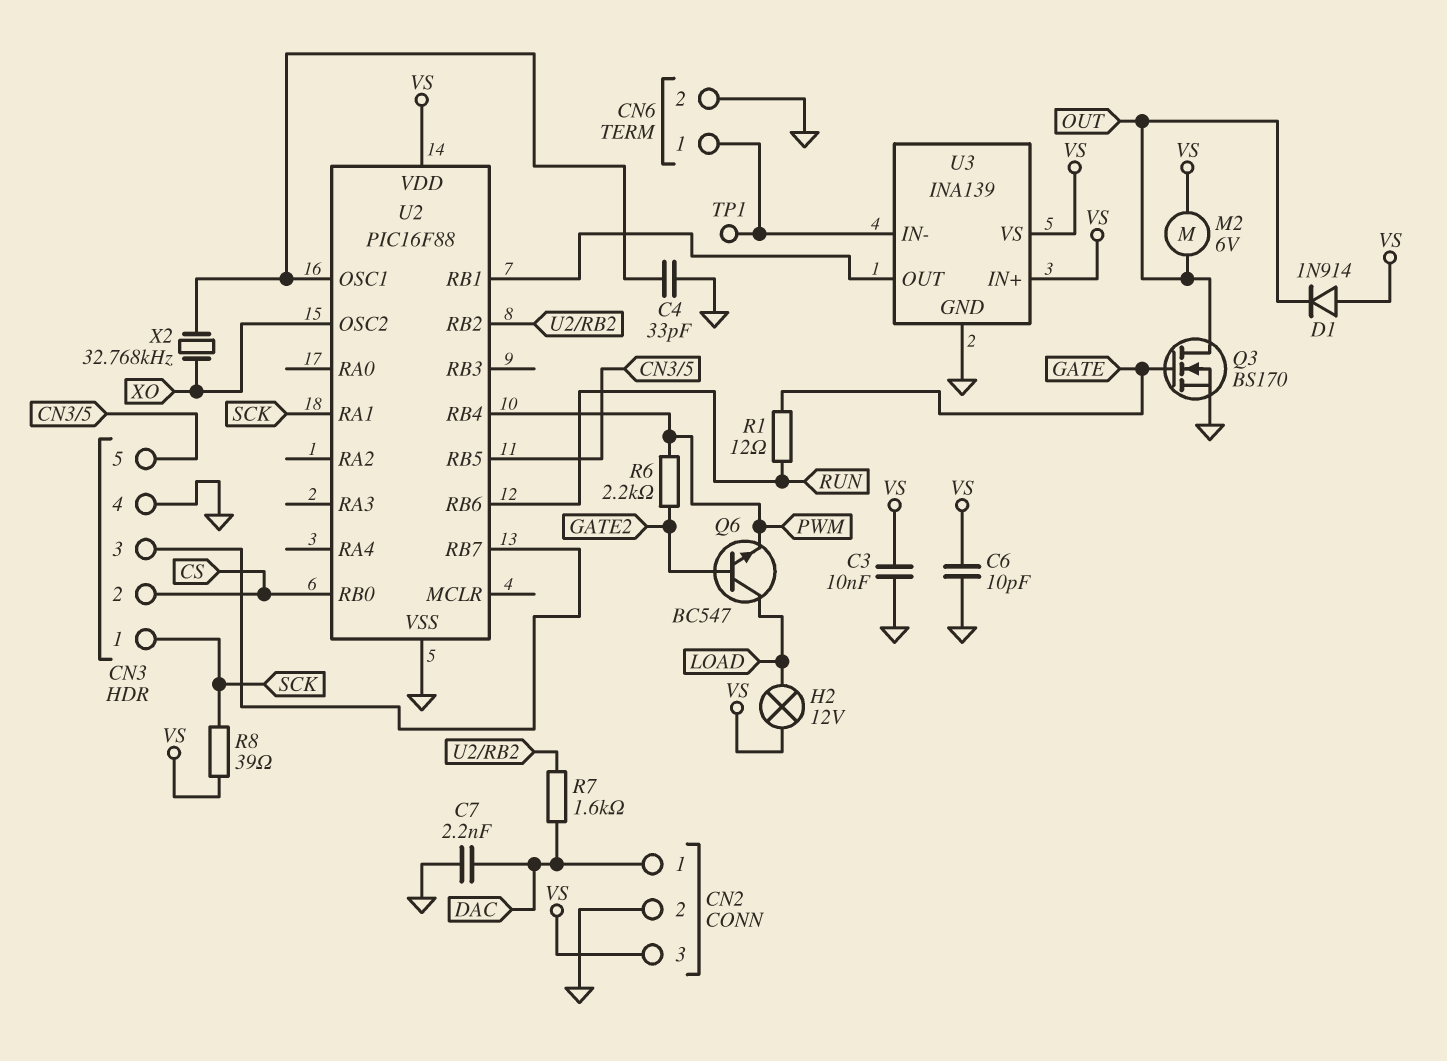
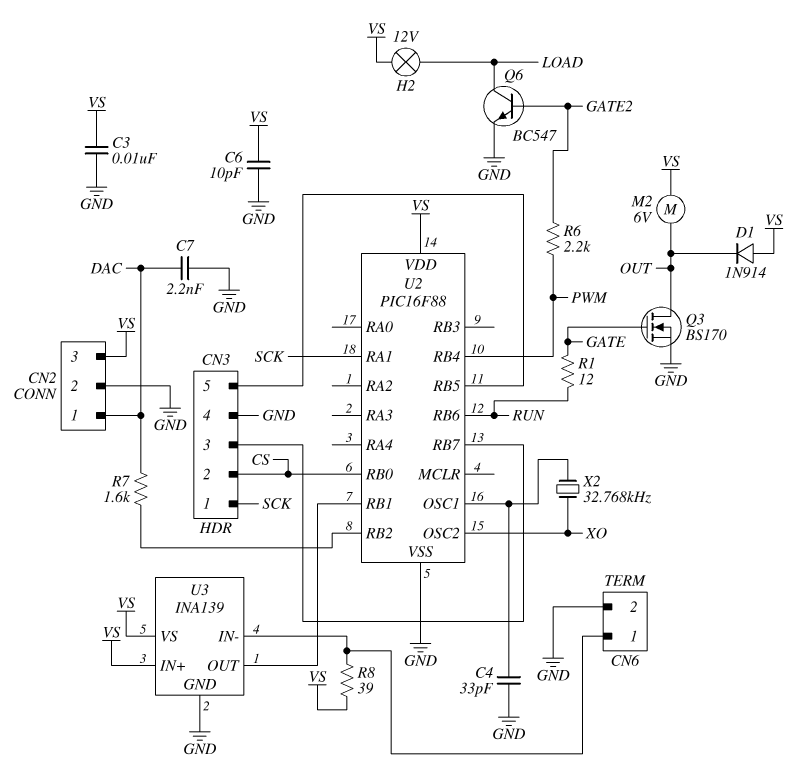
Q6: NPN BC547 (B GATE2, C LOAD, E PWM) -> NPN BC547 (B GATE2, C LOAD, E GND)
R8: 39 (SCK, VS) -> 39 (CN6/1, VS)
TP1: test point (CN6/1) -> none

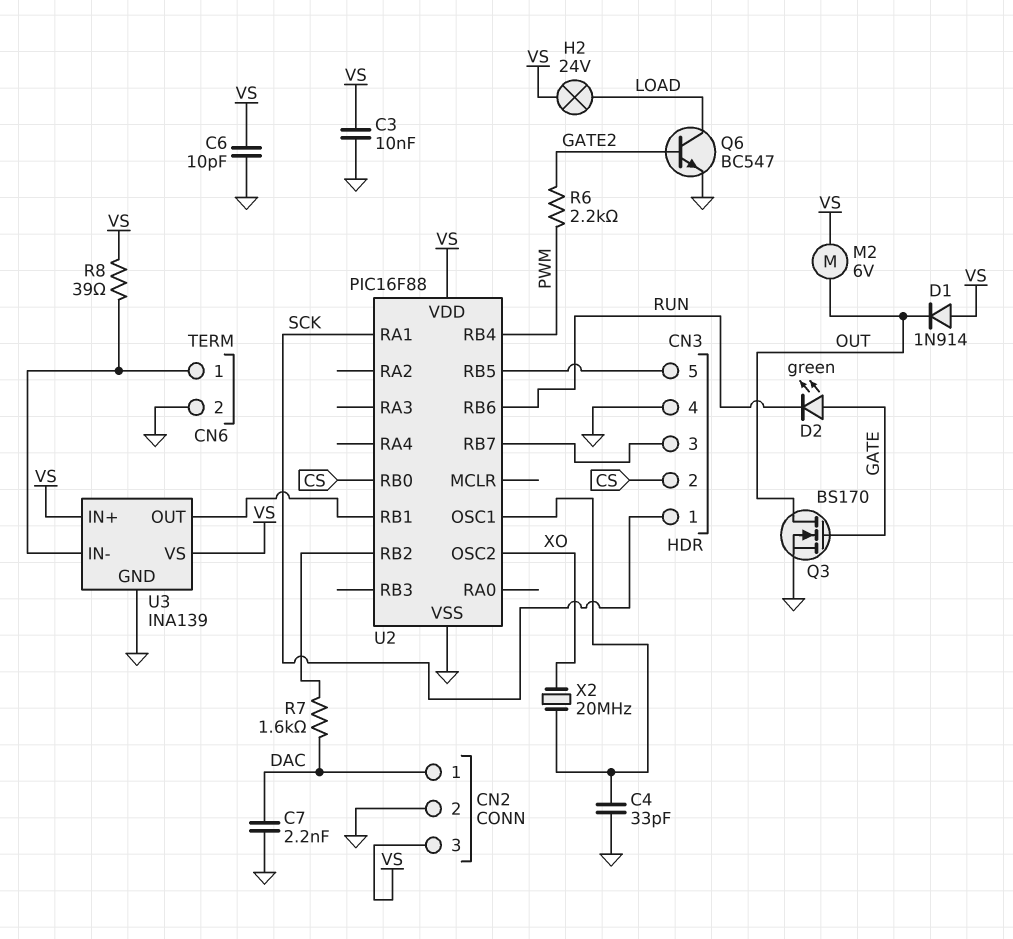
D2: none -> LED green (A GATE, K RUN)
H2: lamp 12V (LOAD, VS) -> lamp 24V (LOAD, VS)
R1: 12 (GATE, RUN) -> none
X2: 32.768kHz (U2/OSC1, XO) -> 20MHz (U2/OSC1, XO)

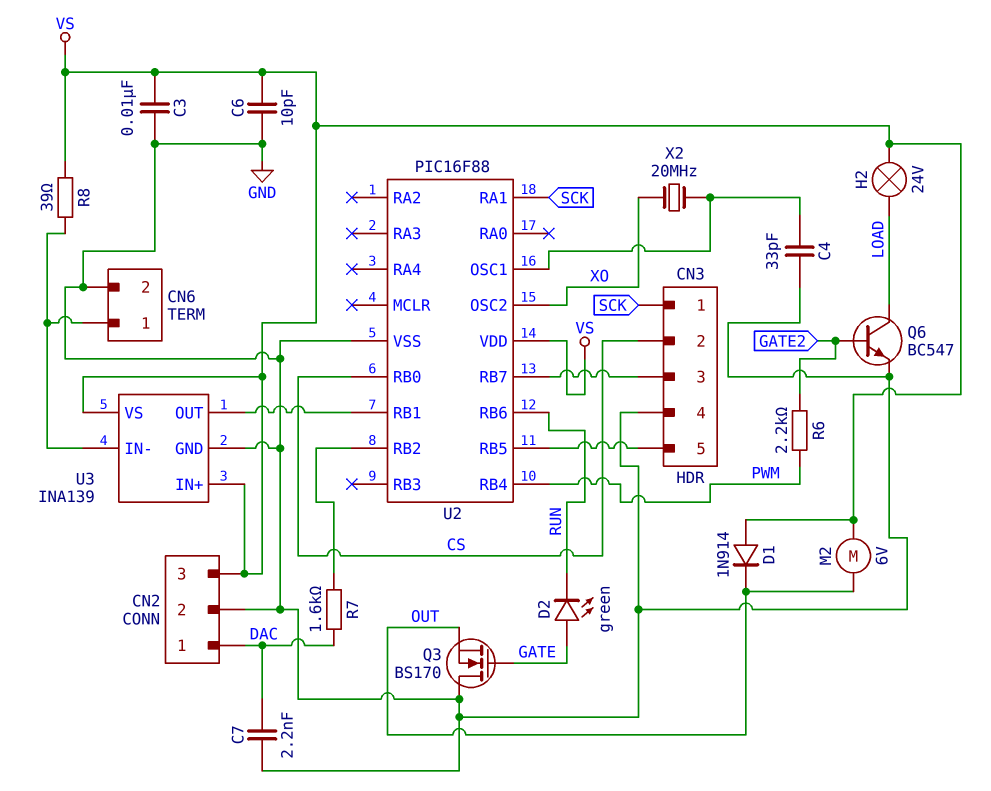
Q3: NMOS BS170 (G GATE, D OUT, S GND) -> NMOS BS170 (G GATE, D GND, S OUT)

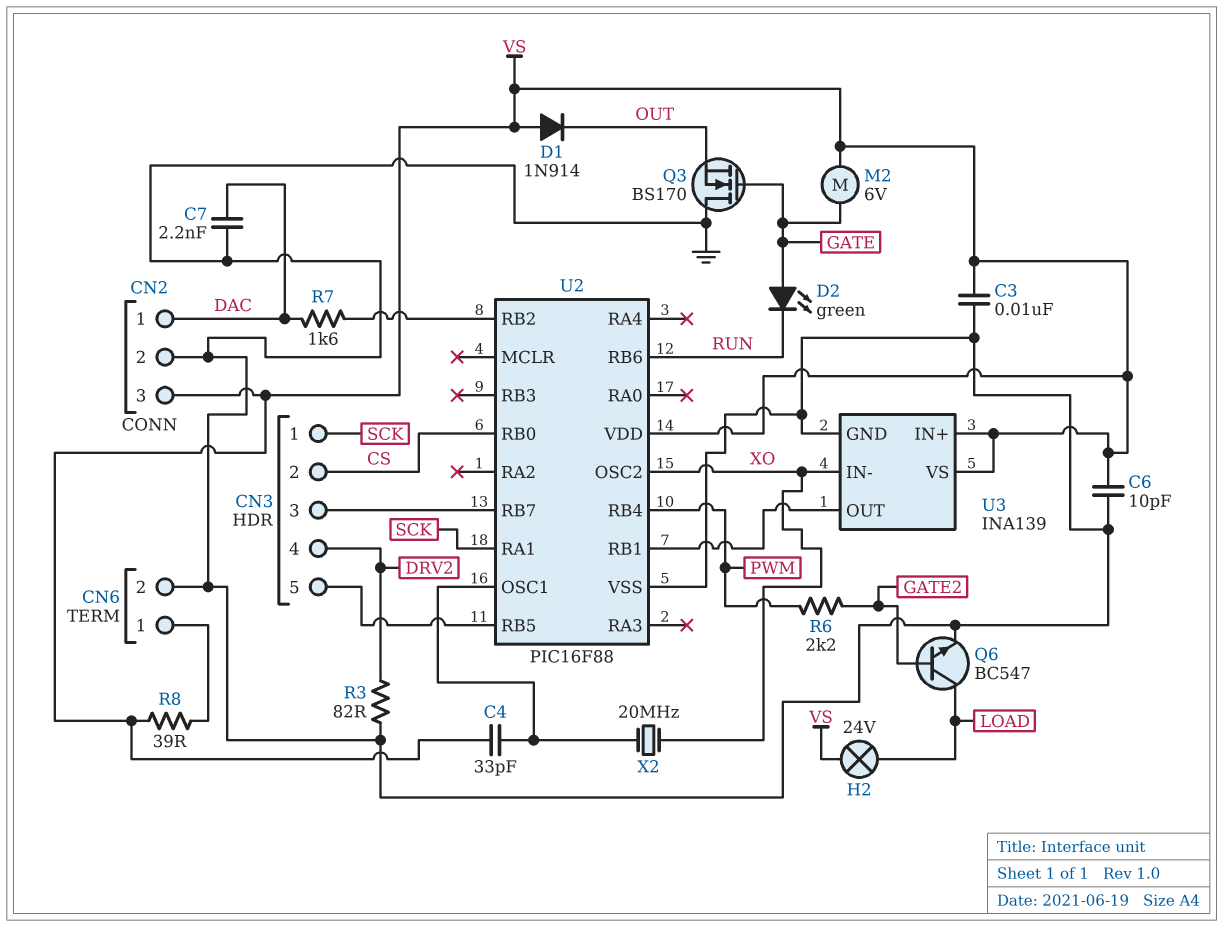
C4: 33pF (GND, U2/OSC1) -> 33pF (U2/OSC1, VS)
CN3 pin 4: GND -> DRV2
M2: motor 6V (OUT, VS) -> motor 6V (GATE, VS)
R3: none -> 82 (DRV2, GND)
U3 pin IN-: CN6/1 -> XO

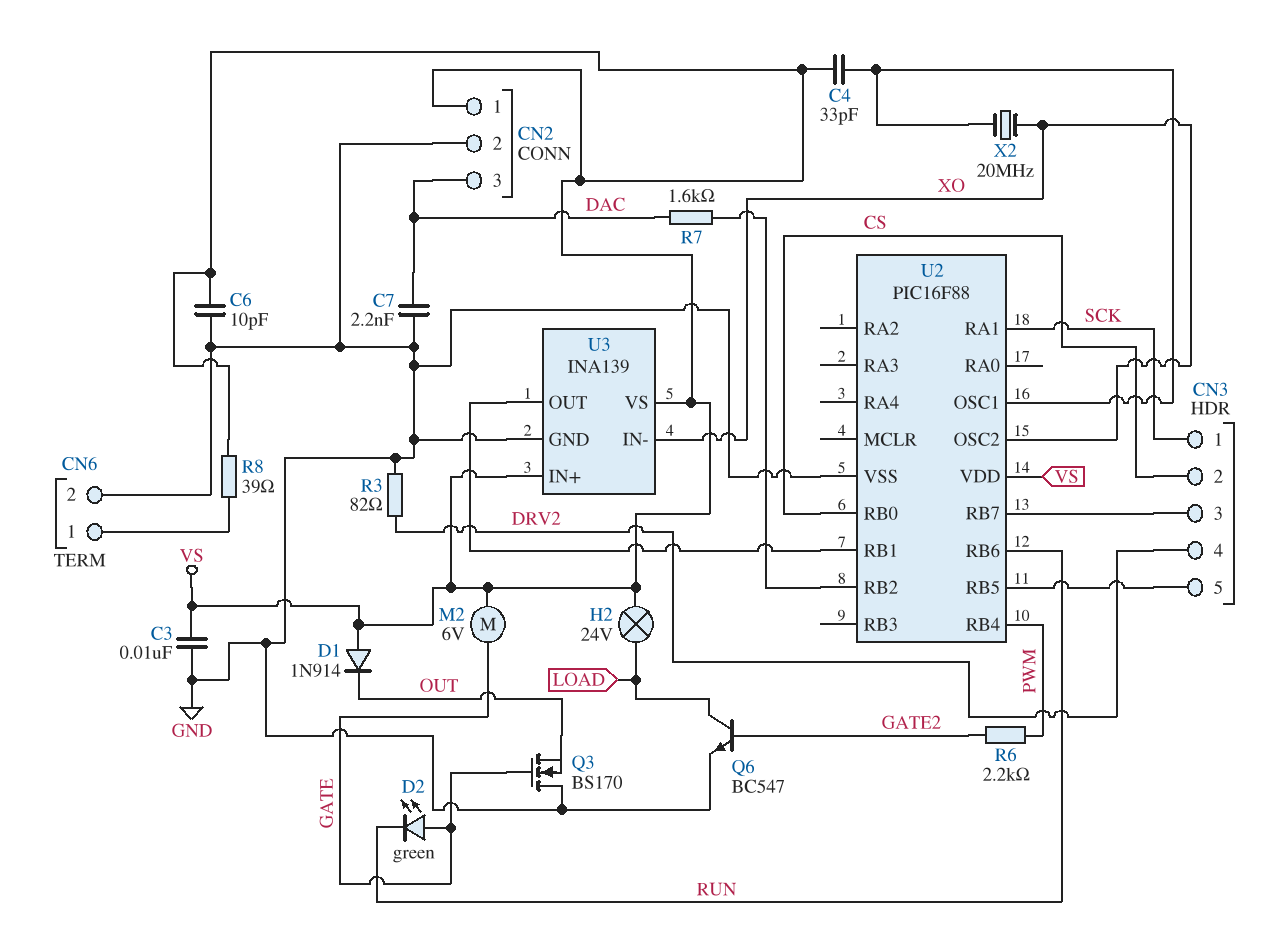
CN2 pin 1: DAC -> VS
CN2 pin 3: VS -> DAC

